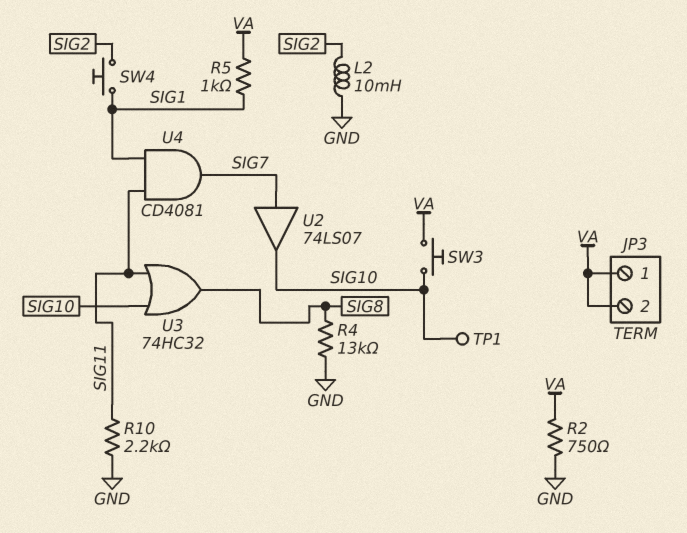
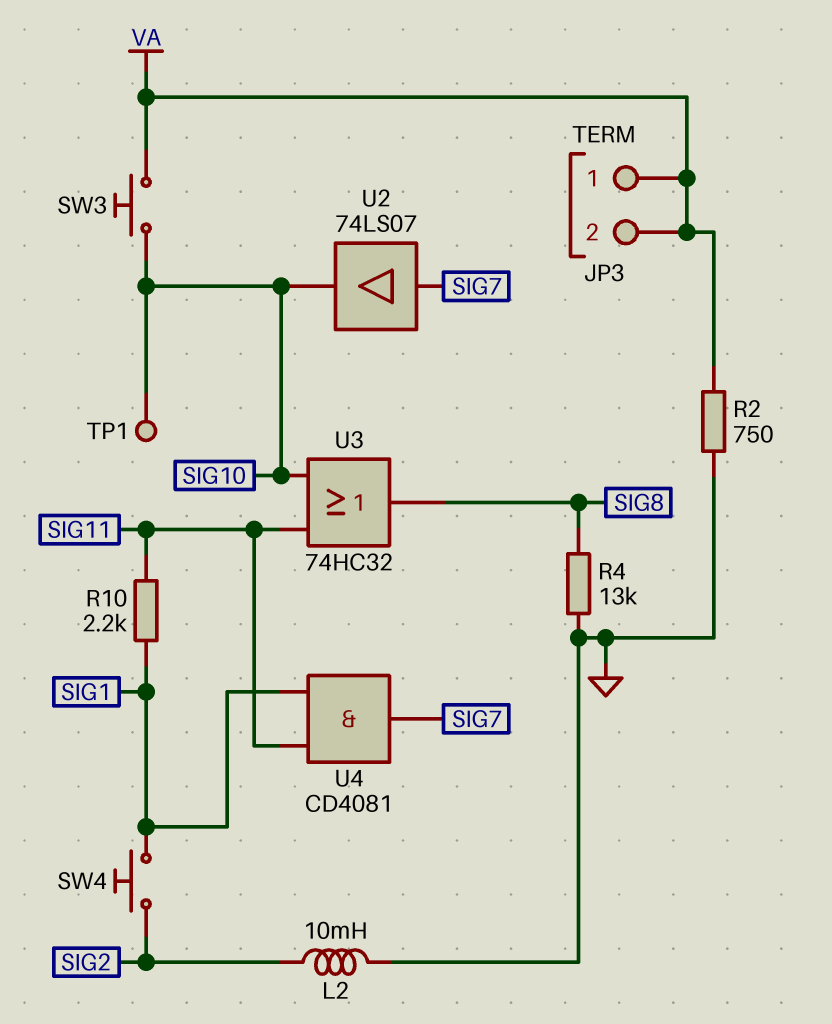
R5: 1k (SIG1, VA) -> none
R10: 2.2k (GND, SIG11) -> 2.2k (SIG1, SIG11)

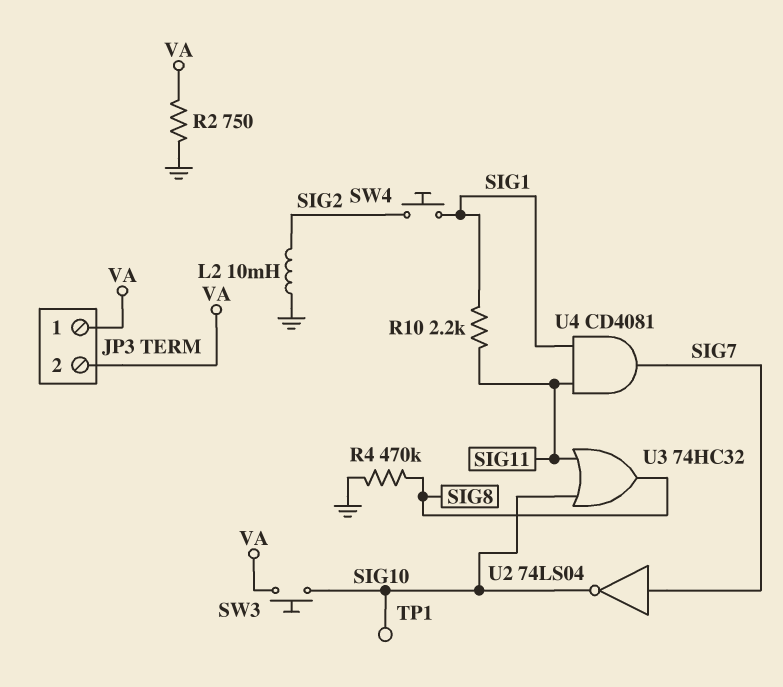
R4: 13k (GND, SIG8) -> 470k (GND, SIG8)
U2: buffer 74LS07 (in SIG7, out SIG10) -> NOT 74LS04 (in SIG7, out SIG10)

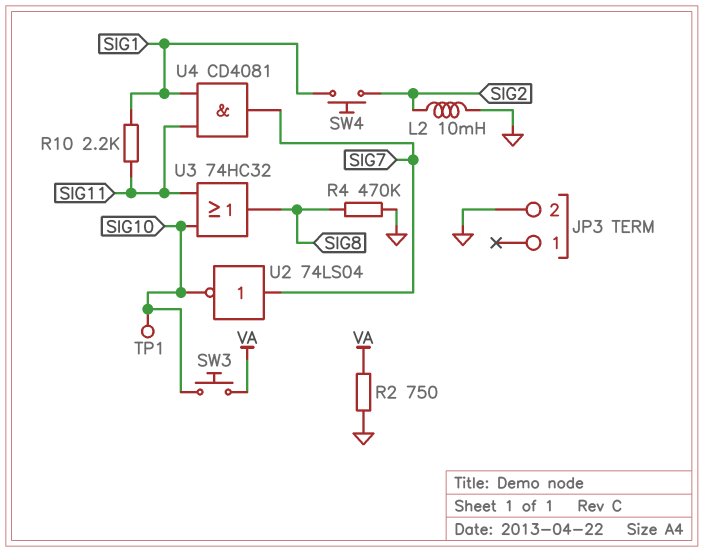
JP3 pin 1: VA -> none
JP3 pin 2: VA -> GND

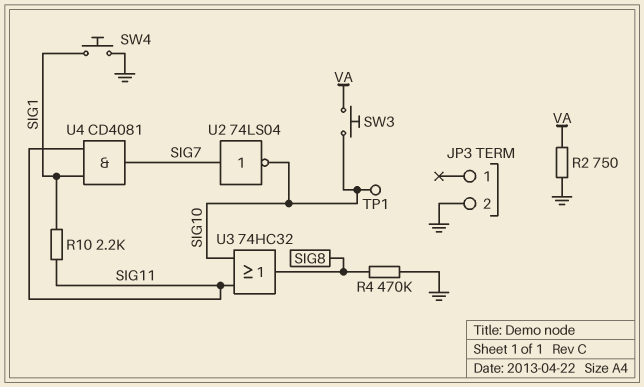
L2: 10mH (GND, SIG2) -> none
SW4: button (SIG1, SIG2) -> button (GND, SIG1)

